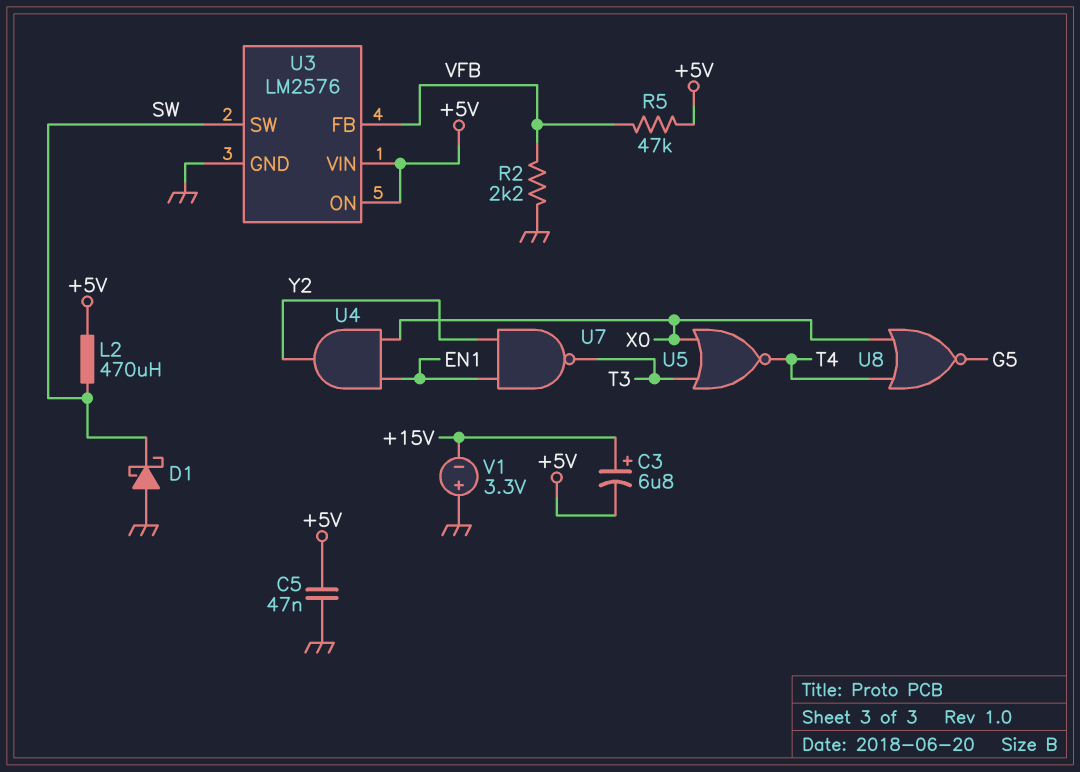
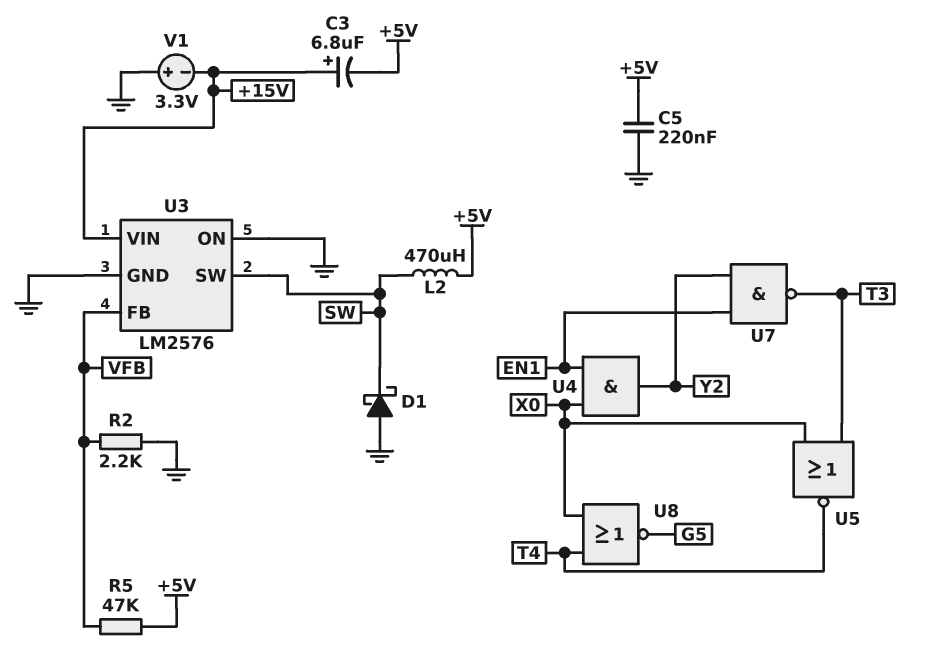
C5: 47nF (+5V, GND) -> 220nF (+5V, GND)
U3 pin ON: +5V -> GND
U3 pin VIN: +5V -> +15V

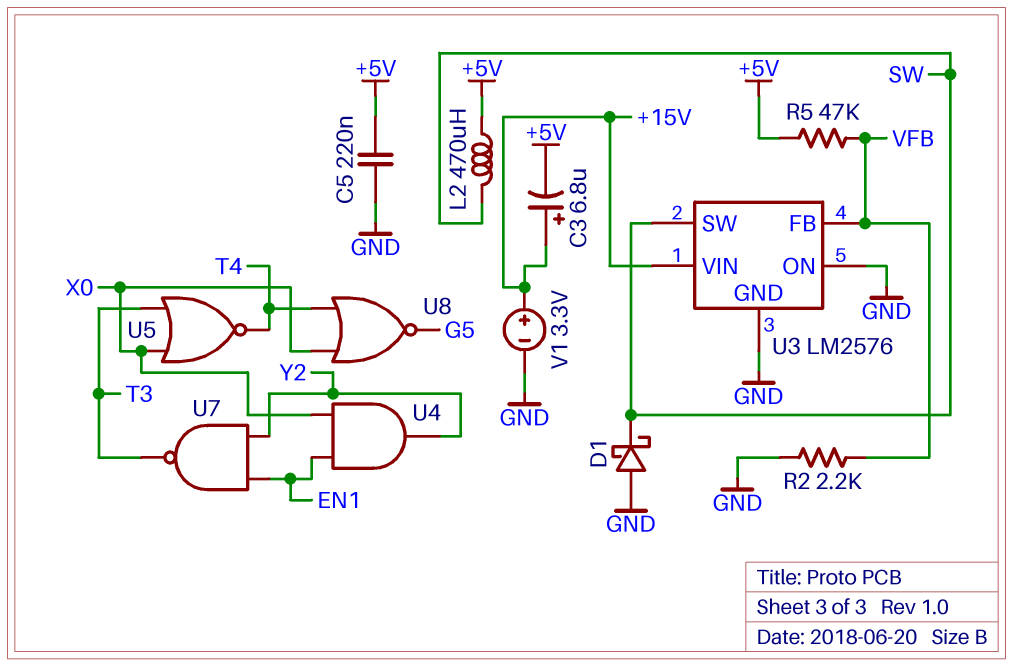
V1: 3.3V (plus GND, minus +15V) -> 3.3V (plus +15V, minus GND)

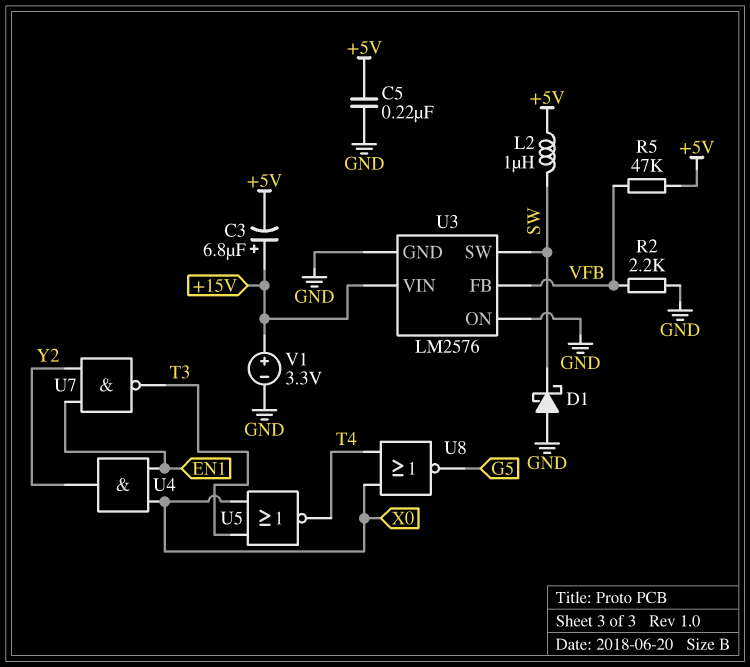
L2: 470uH (+5V, SW) -> 1uH (+5V, SW)

